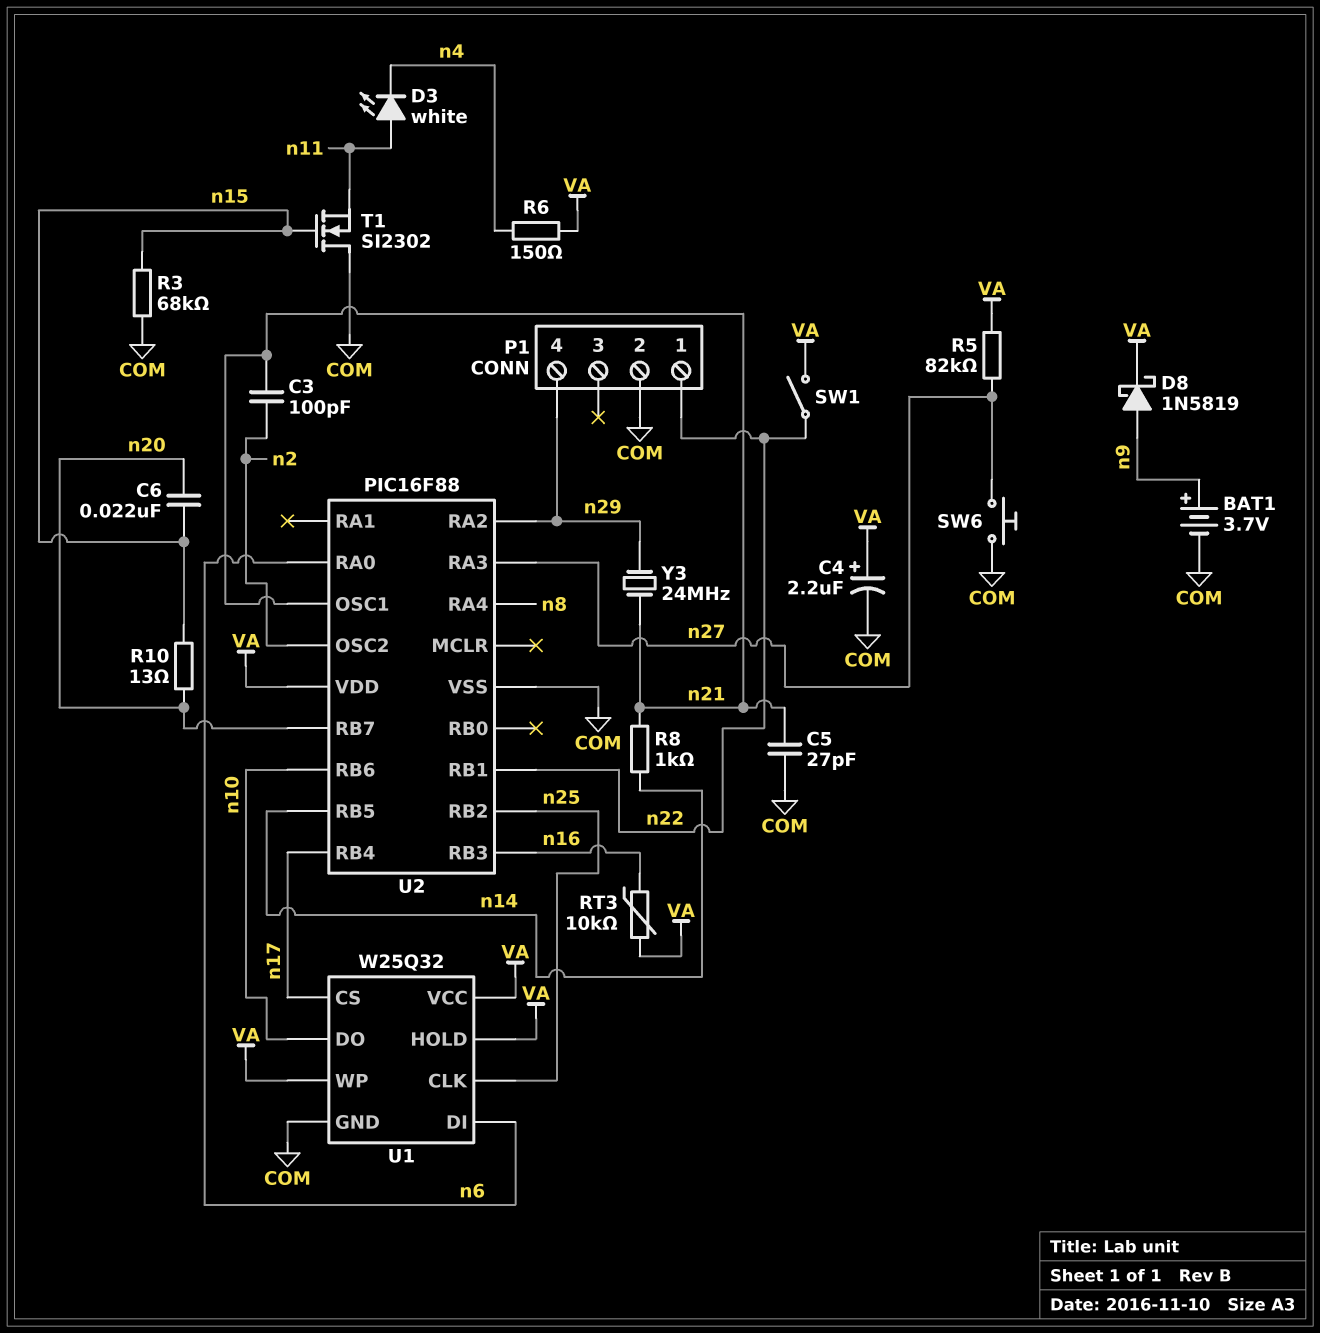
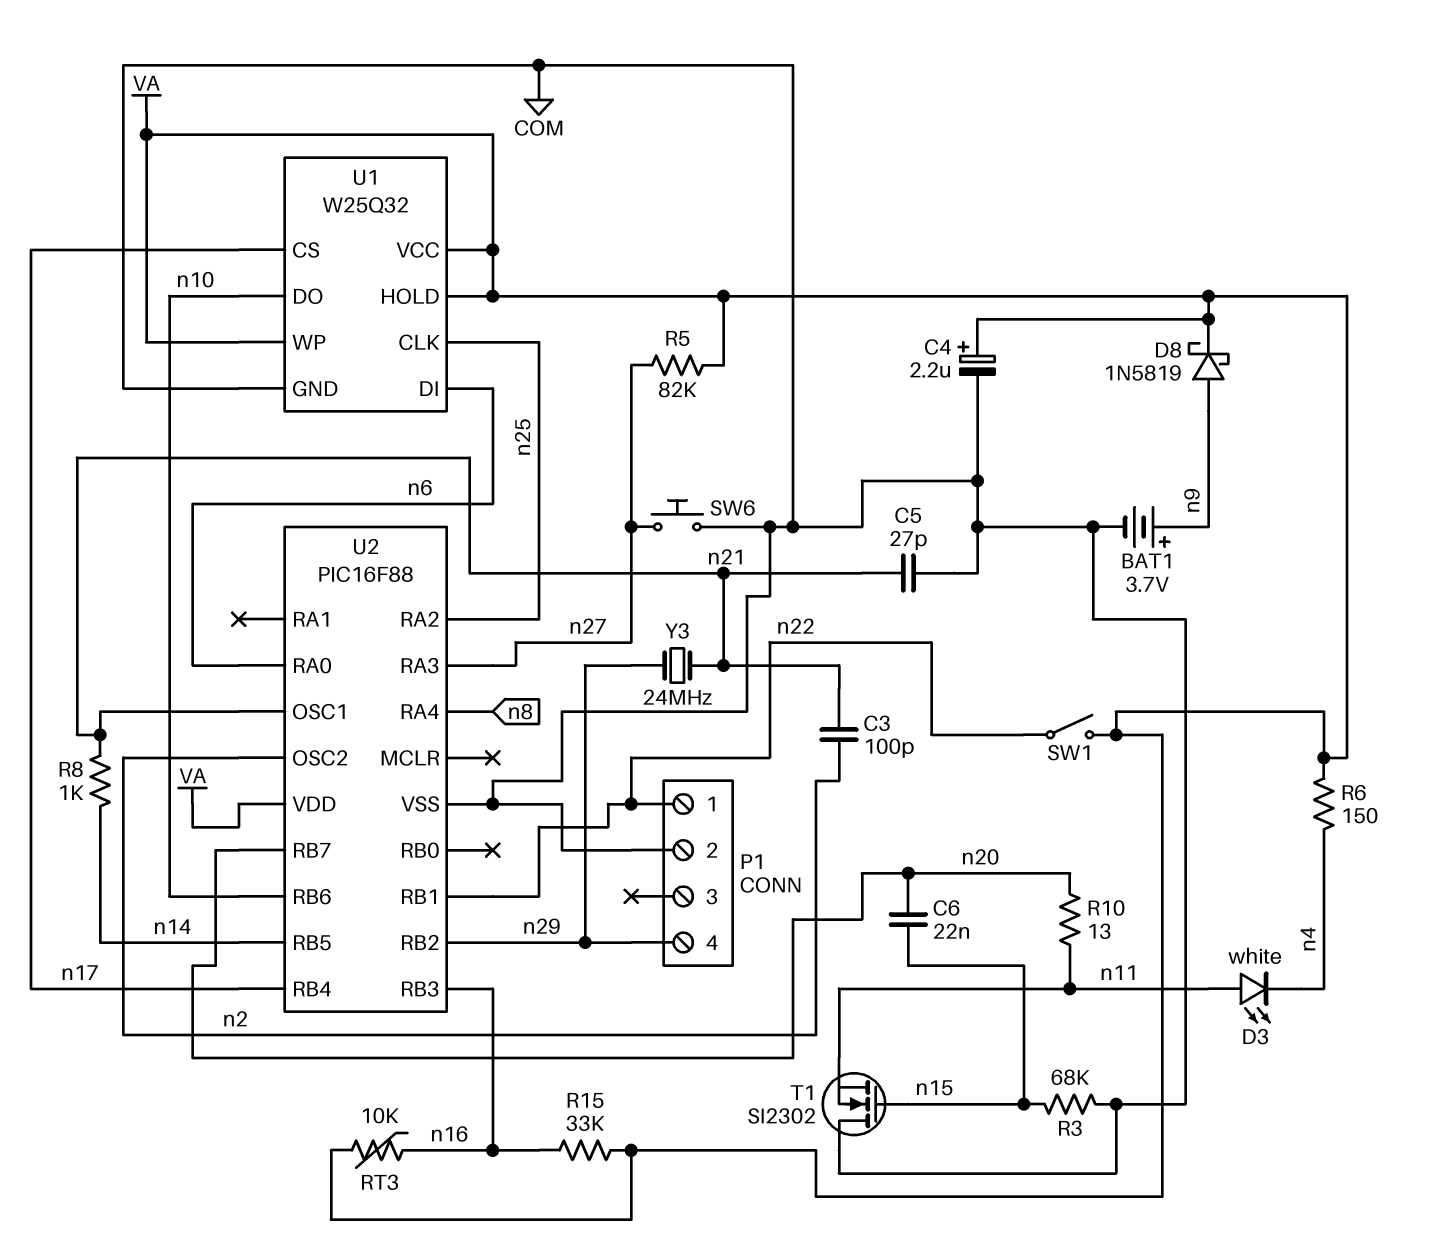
R10: 13 (n15, n20) -> 13 (n11, n20)
R15: none -> 33k (VA, n16)
U2 pin RA2: n29 -> n25
U2 pin RB2: n25 -> n29

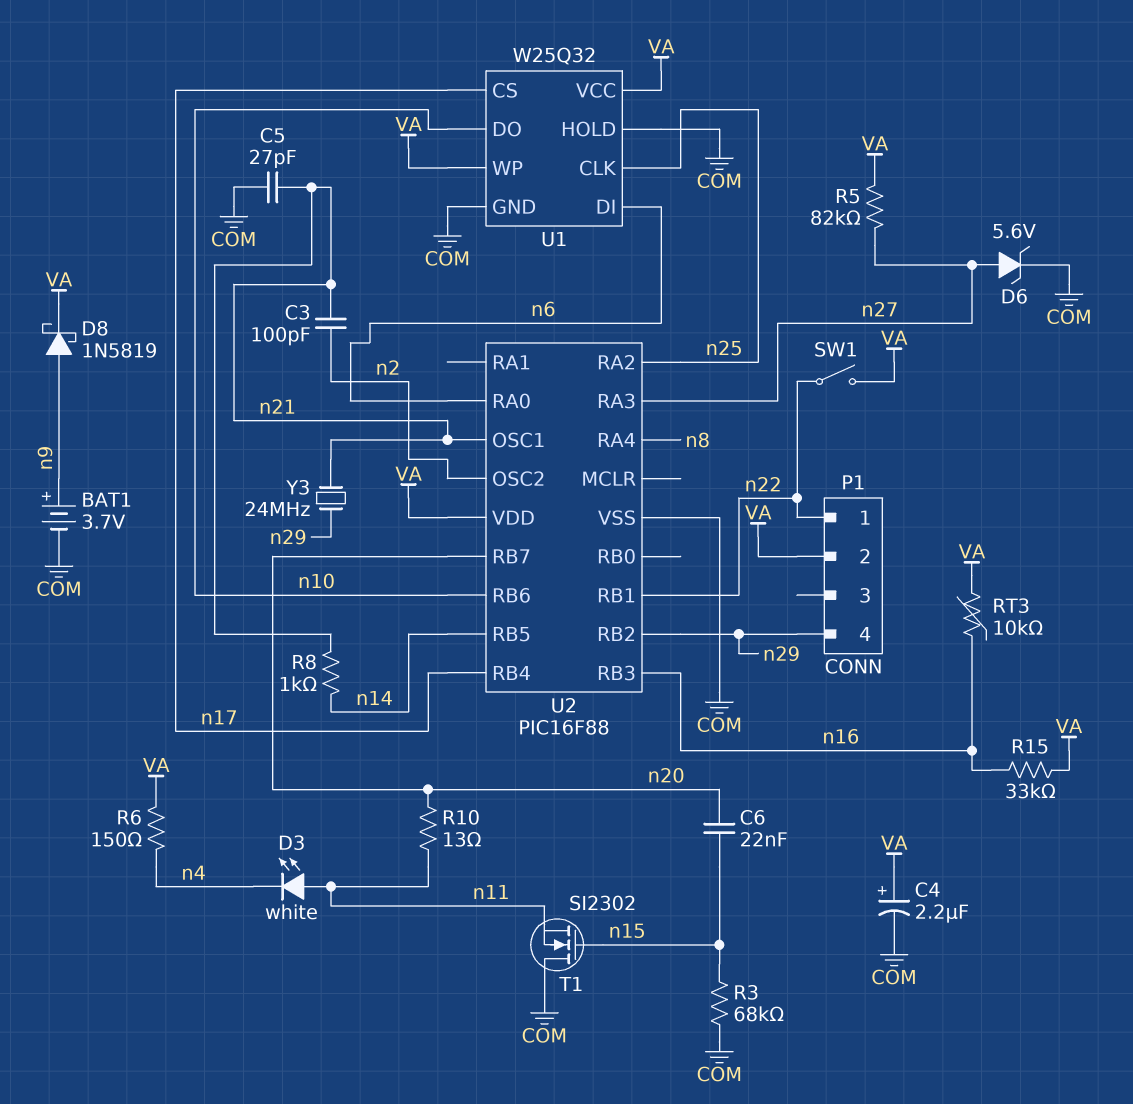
D6: none -> zener 5.6V (A n27, K COM)
P1 pin 2: COM -> VA
SW6: button (COM, n27) -> none
U1 pin HOLD: VA -> COM

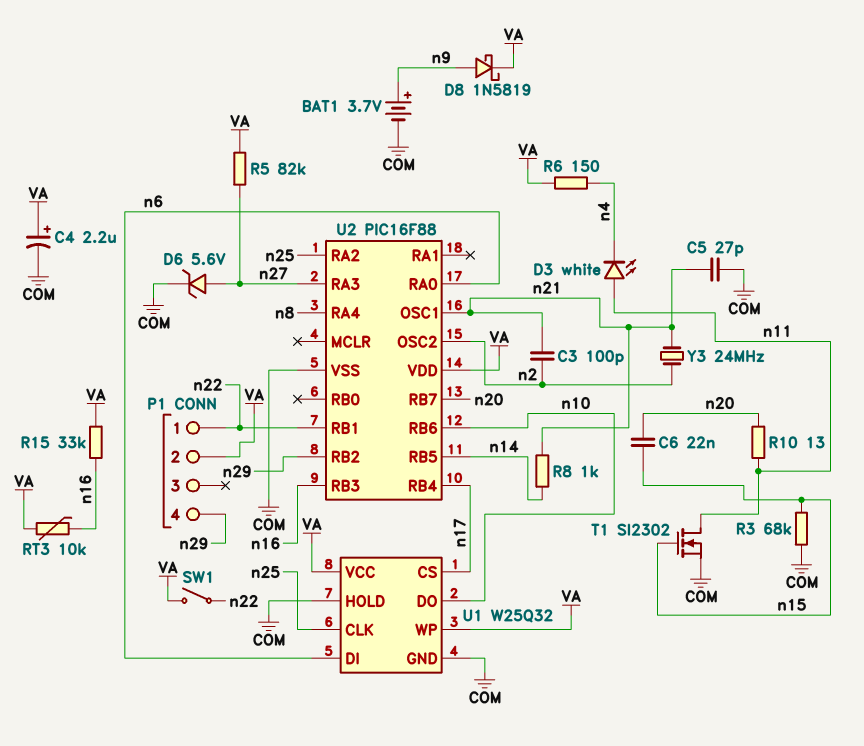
T1: NMOS SI2302 (G n15, D COM, S n11) -> NMOS SI2302 (G n15, D n11, S COM)
Y3: 24MHz (n21, n29) -> 24MHz (n2, n21)

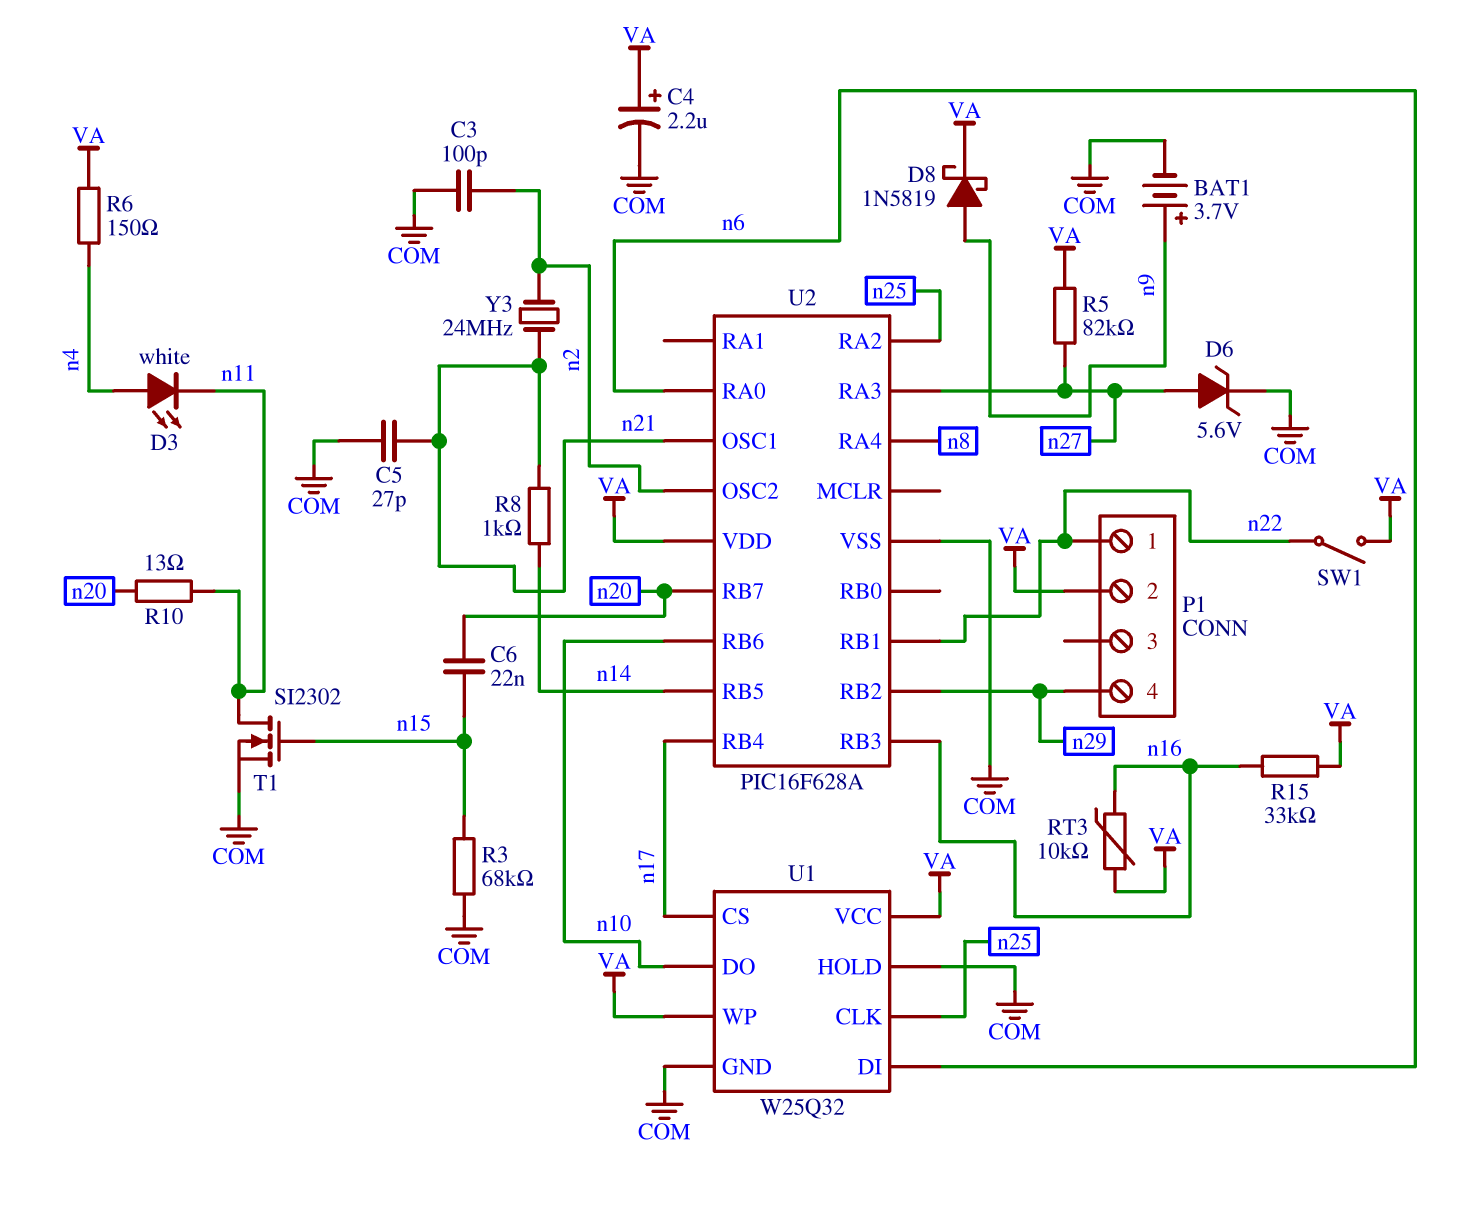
C3: 100pF (n2, n21) -> 100pF (COM, n2)
D3: LED white (A n11, K n4) -> LED white (A n4, K n11)
U2: PIC16F88 -> PIC16F628A

